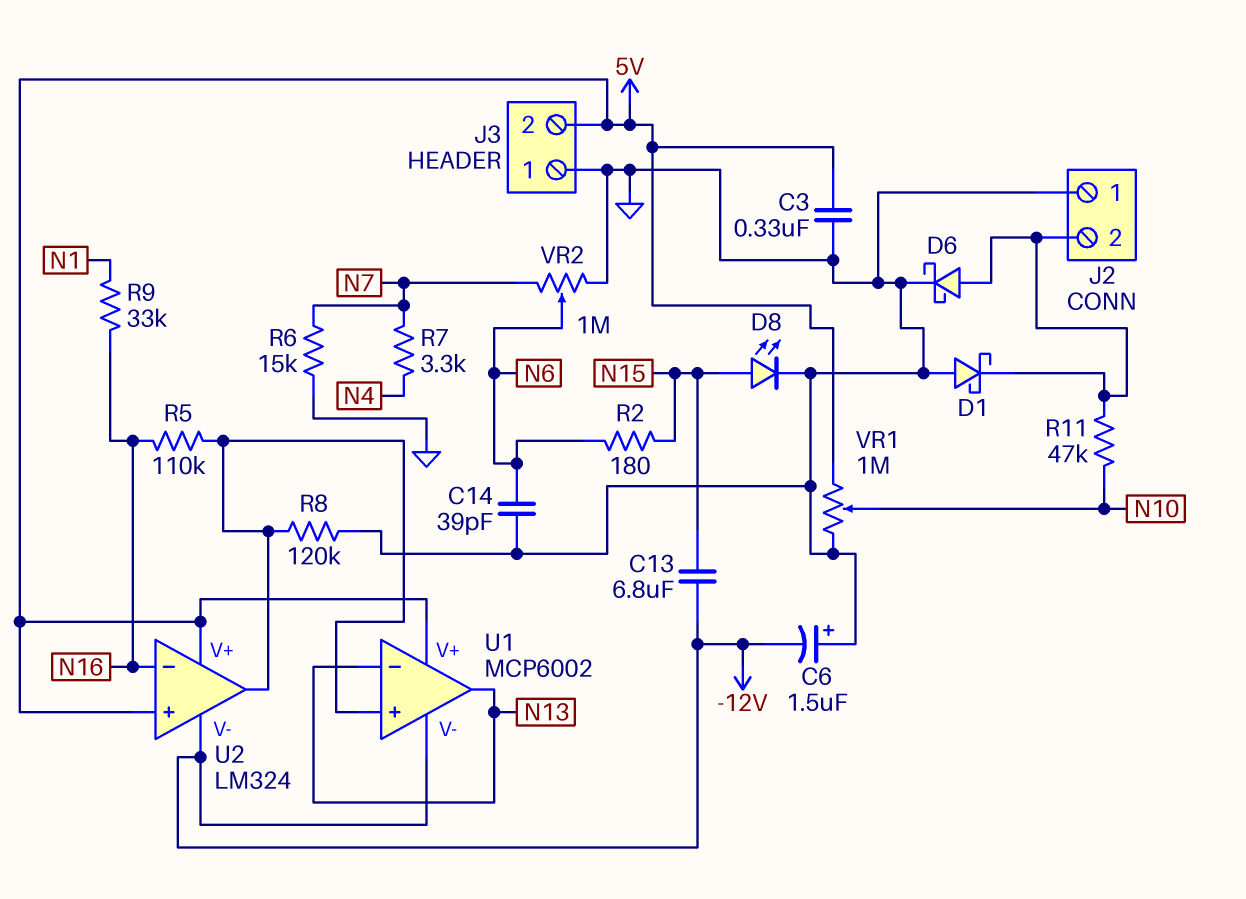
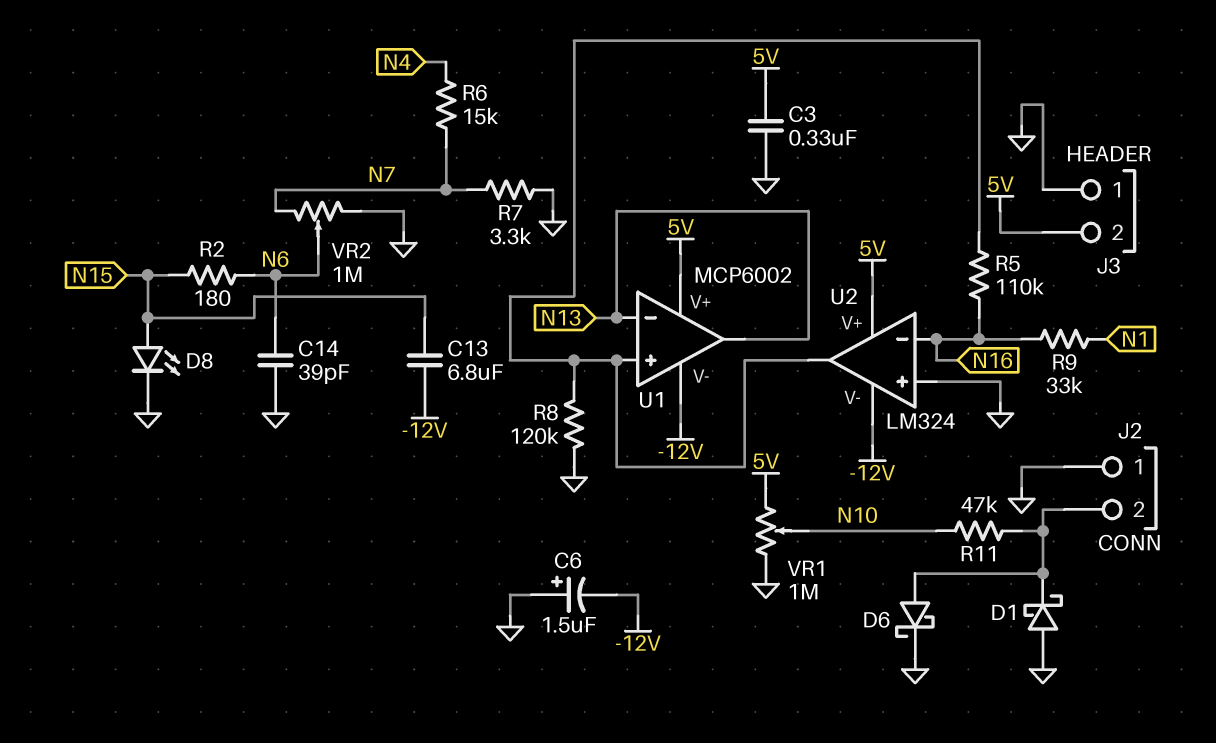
R6: 15k (GND, N7) -> 15k (N4, N7)
R7: 3.3k (N4, N7) -> 3.3k (GND, N7)
U2 pin in+: 5V -> GND

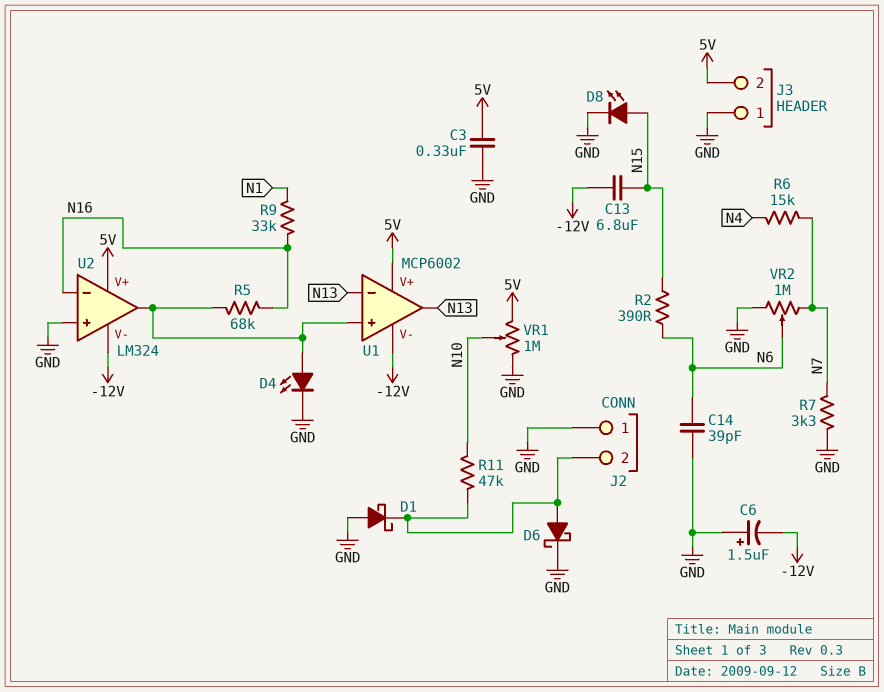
D4: none -> LED (A U1/in+, K GND)
R2: 180 (N6, N15) -> 390 (N6, N15)
R5: 110k (N16, U1/in+) -> 68k (N16, U1/in+)
R8: 120k (GND, U1/in+) -> none

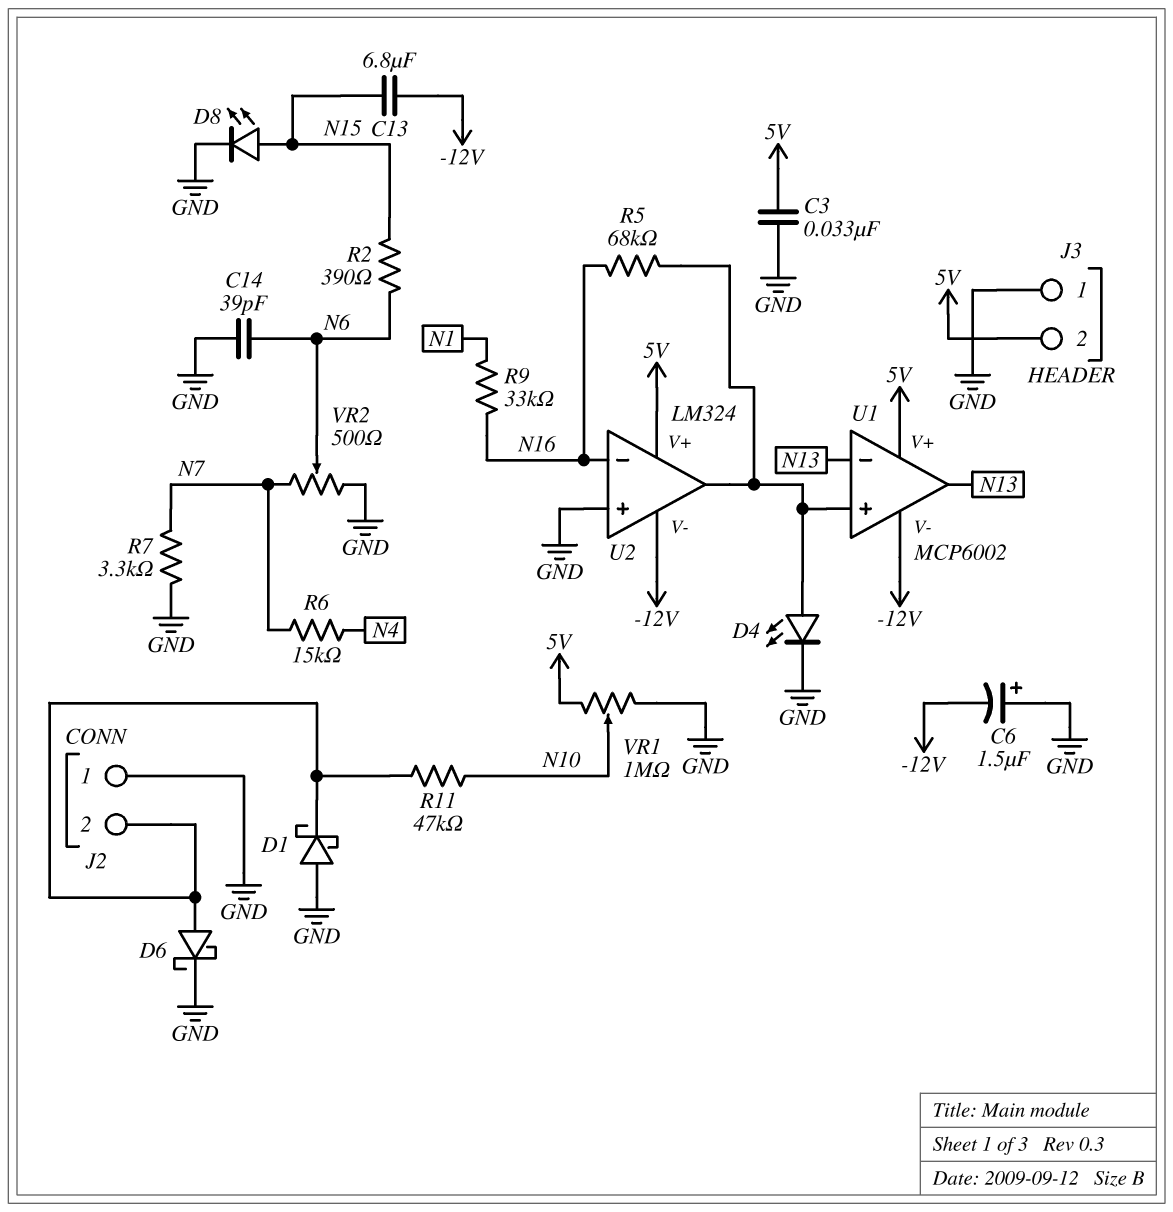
C3: 330nF (5V, GND) -> 33nF (5V, GND)
VR2: 1M (GND, N7, wiper N6) -> 500 (GND, N7, wiper N6)

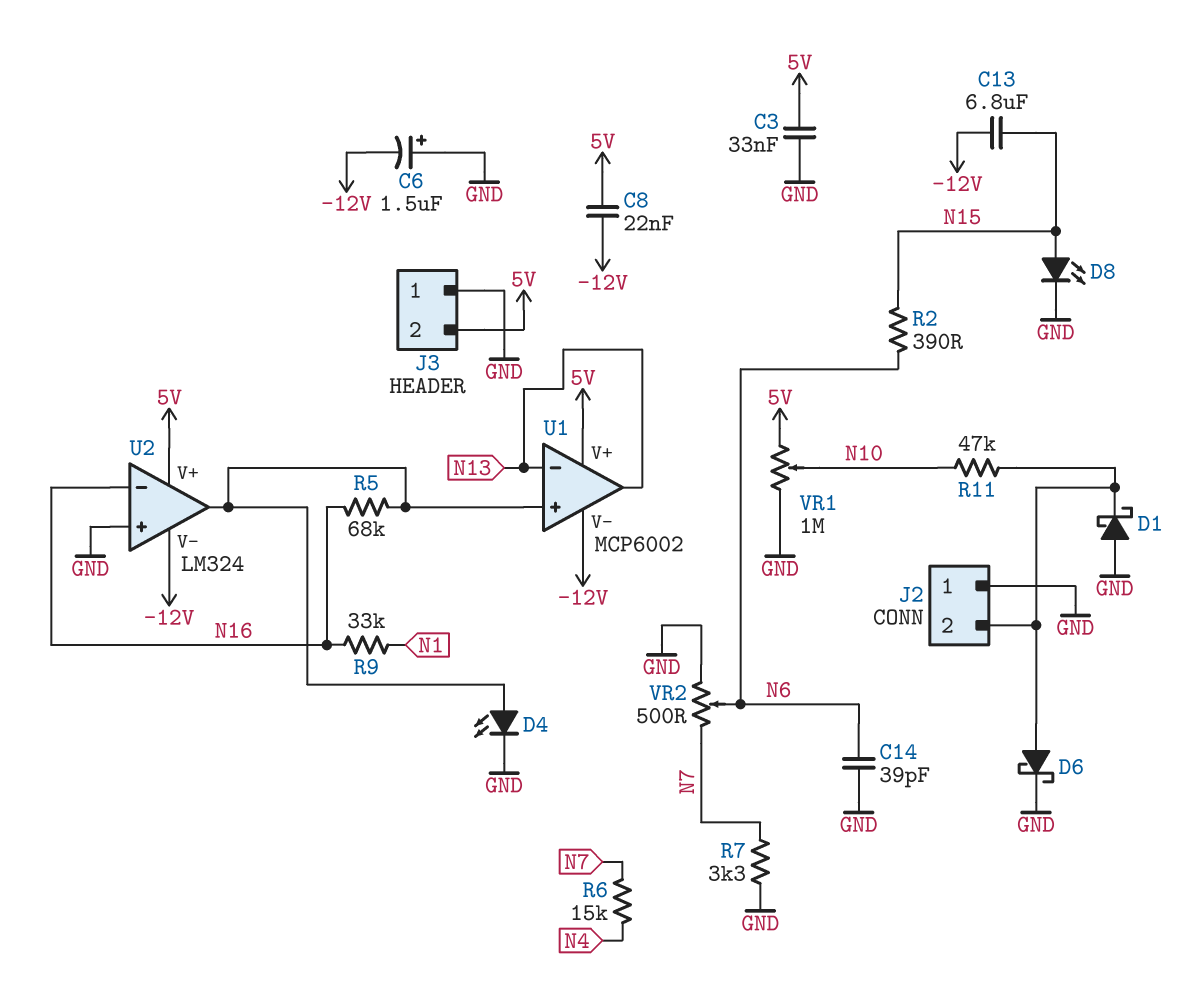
C8: none -> 22nF (-12V, 5V)

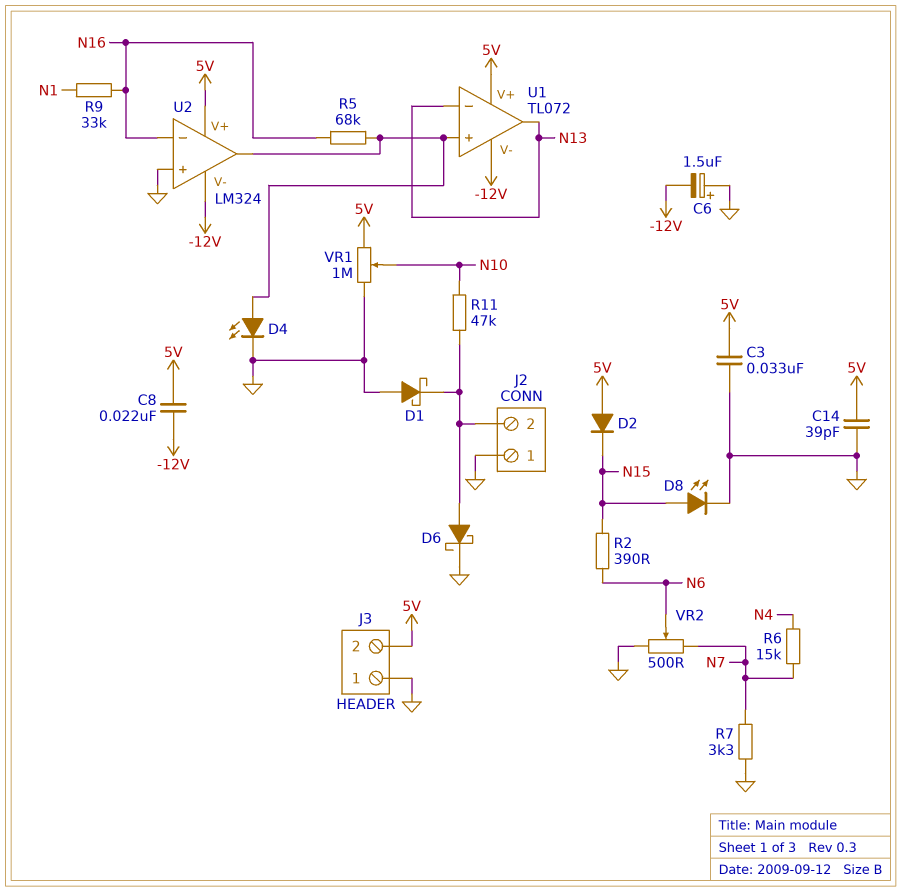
C13: 6.8uF (-12V, N15) -> none
C14: 39pF (GND, N6) -> 39pF (5V, GND)
D2: none -> diode (A 5V, K N15)
U1: MCP6002 -> TL072

